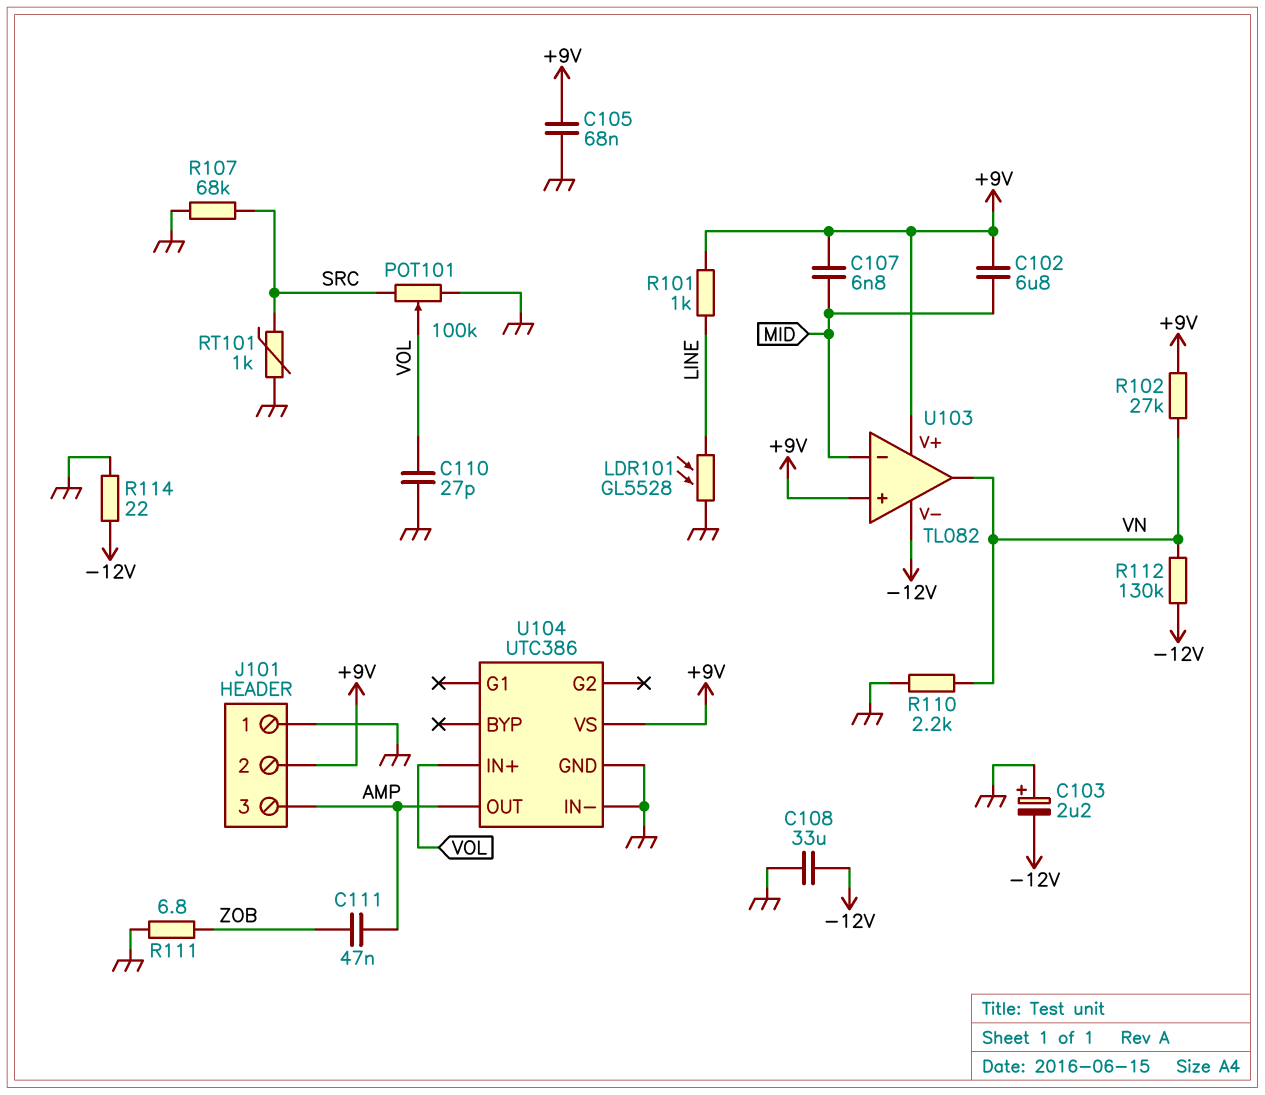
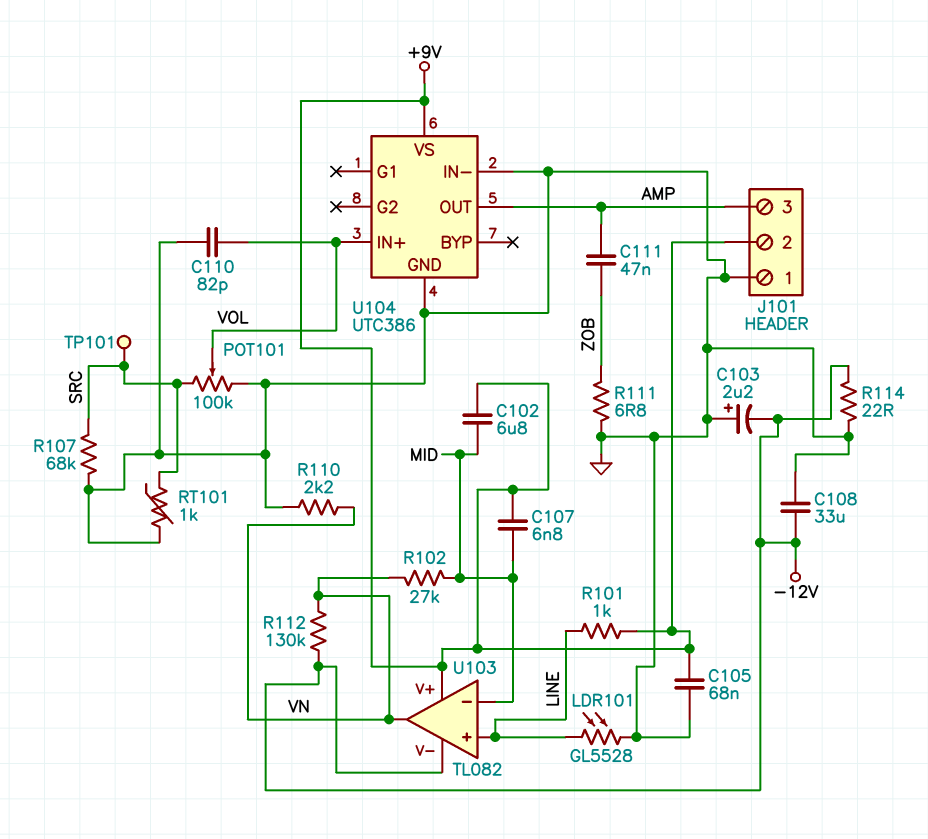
C110: 27pF (GND, VOL) -> 82pF (GND, VOL)
R102: 27k (+9V, VN) -> 27k (MID, VN)
TP101: none -> test point (SRC)
U103 pin in+: +9V -> LINE

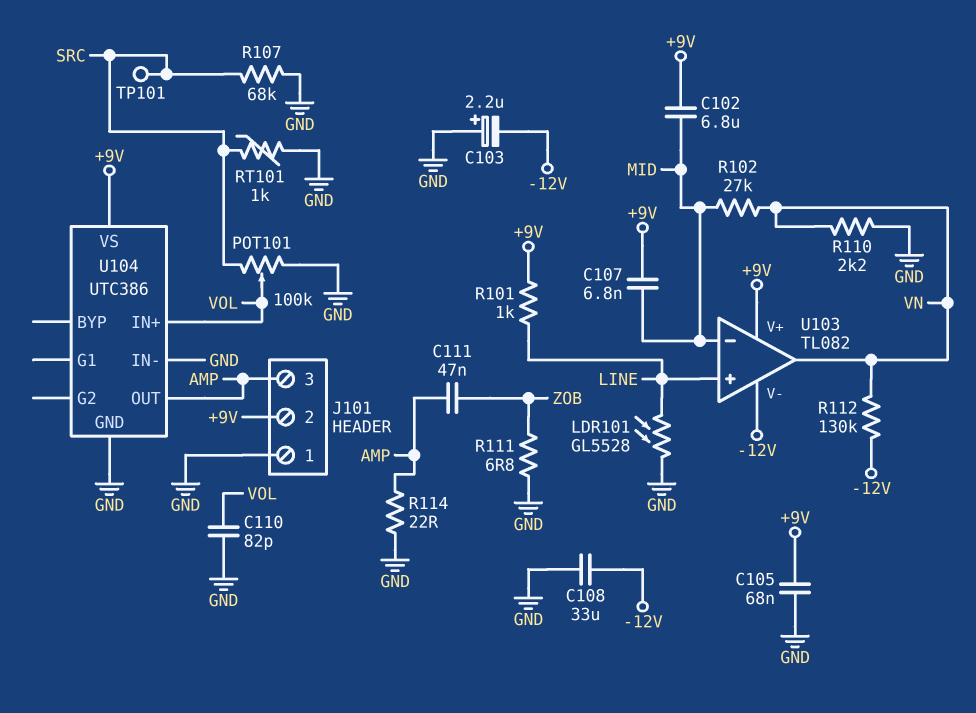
R114: 22 (-12V, GND) -> 22 (AMP, GND)

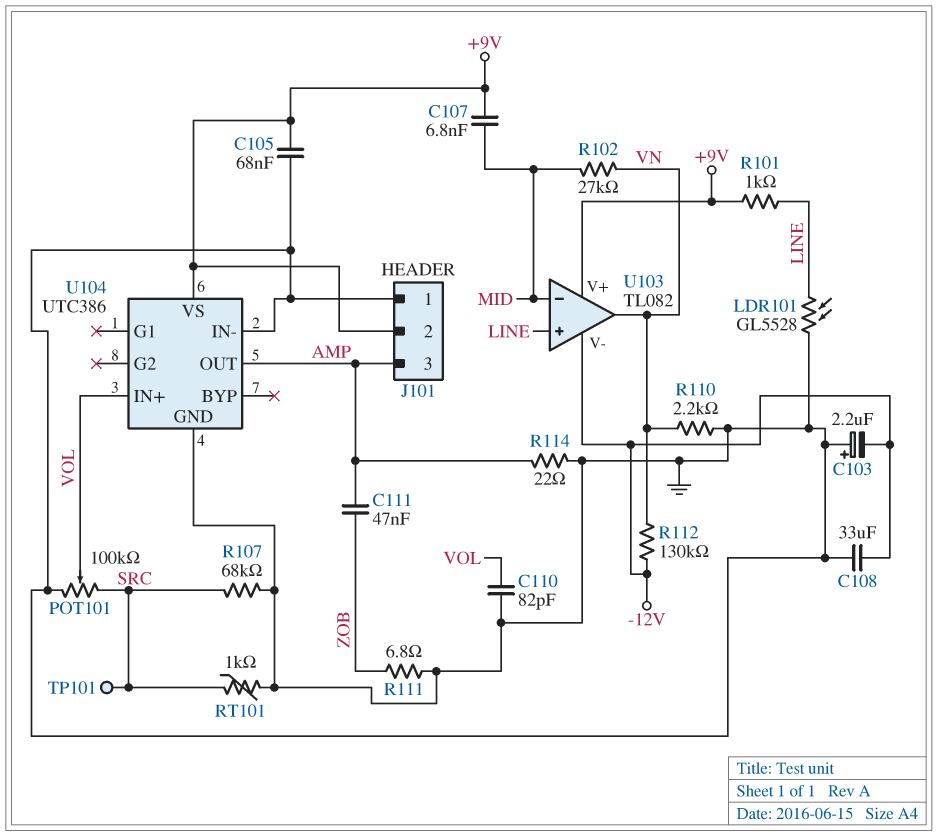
C102: 6.8uF (+9V, MID) -> none

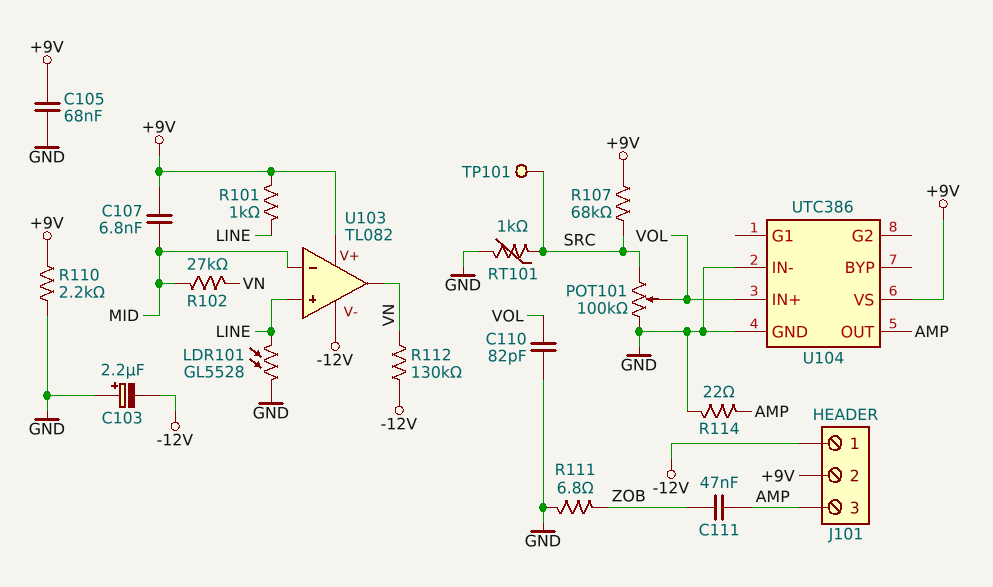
C108: 33uF (-12V, GND) -> none
J101 pin 1: GND -> -12V
R107: 68k (GND, SRC) -> 68k (+9V, SRC)
R110: 2.2k (GND, VN) -> 2.2k (+9V, GND)

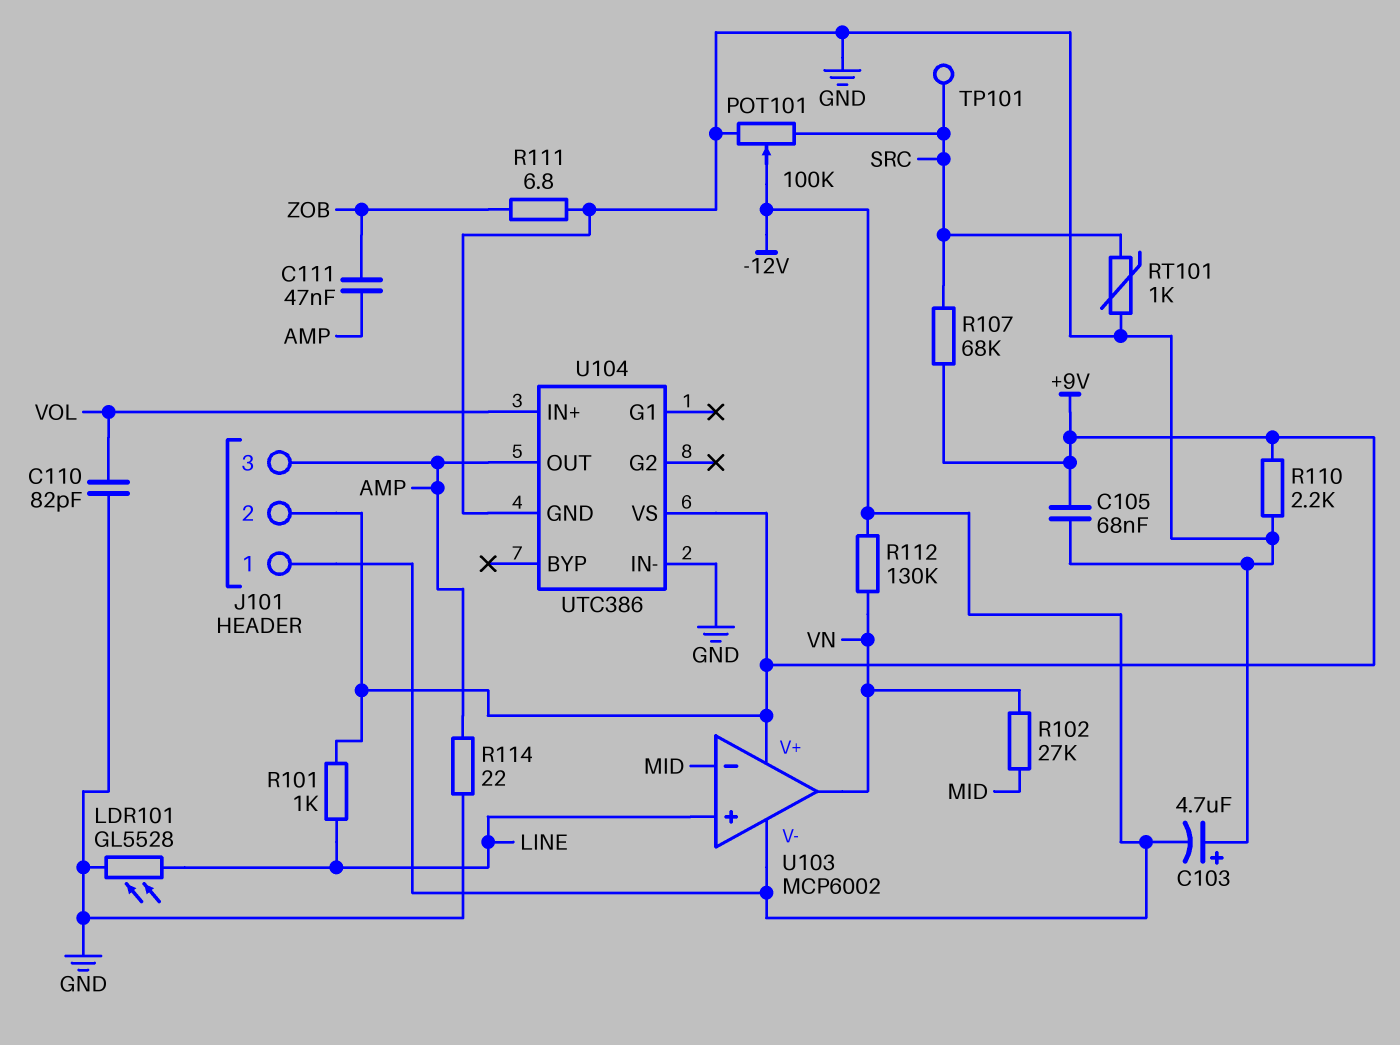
C103: 2.2uF (plus GND, minus -12V) -> 4.7uF (plus GND, minus -12V)
C107: 6.8nF (+9V, MID) -> none
POT101: 100k (GND, SRC, wiper VOL) -> 100k (GND, SRC, wiper -12V)
U103: TL082 -> MCP6002

